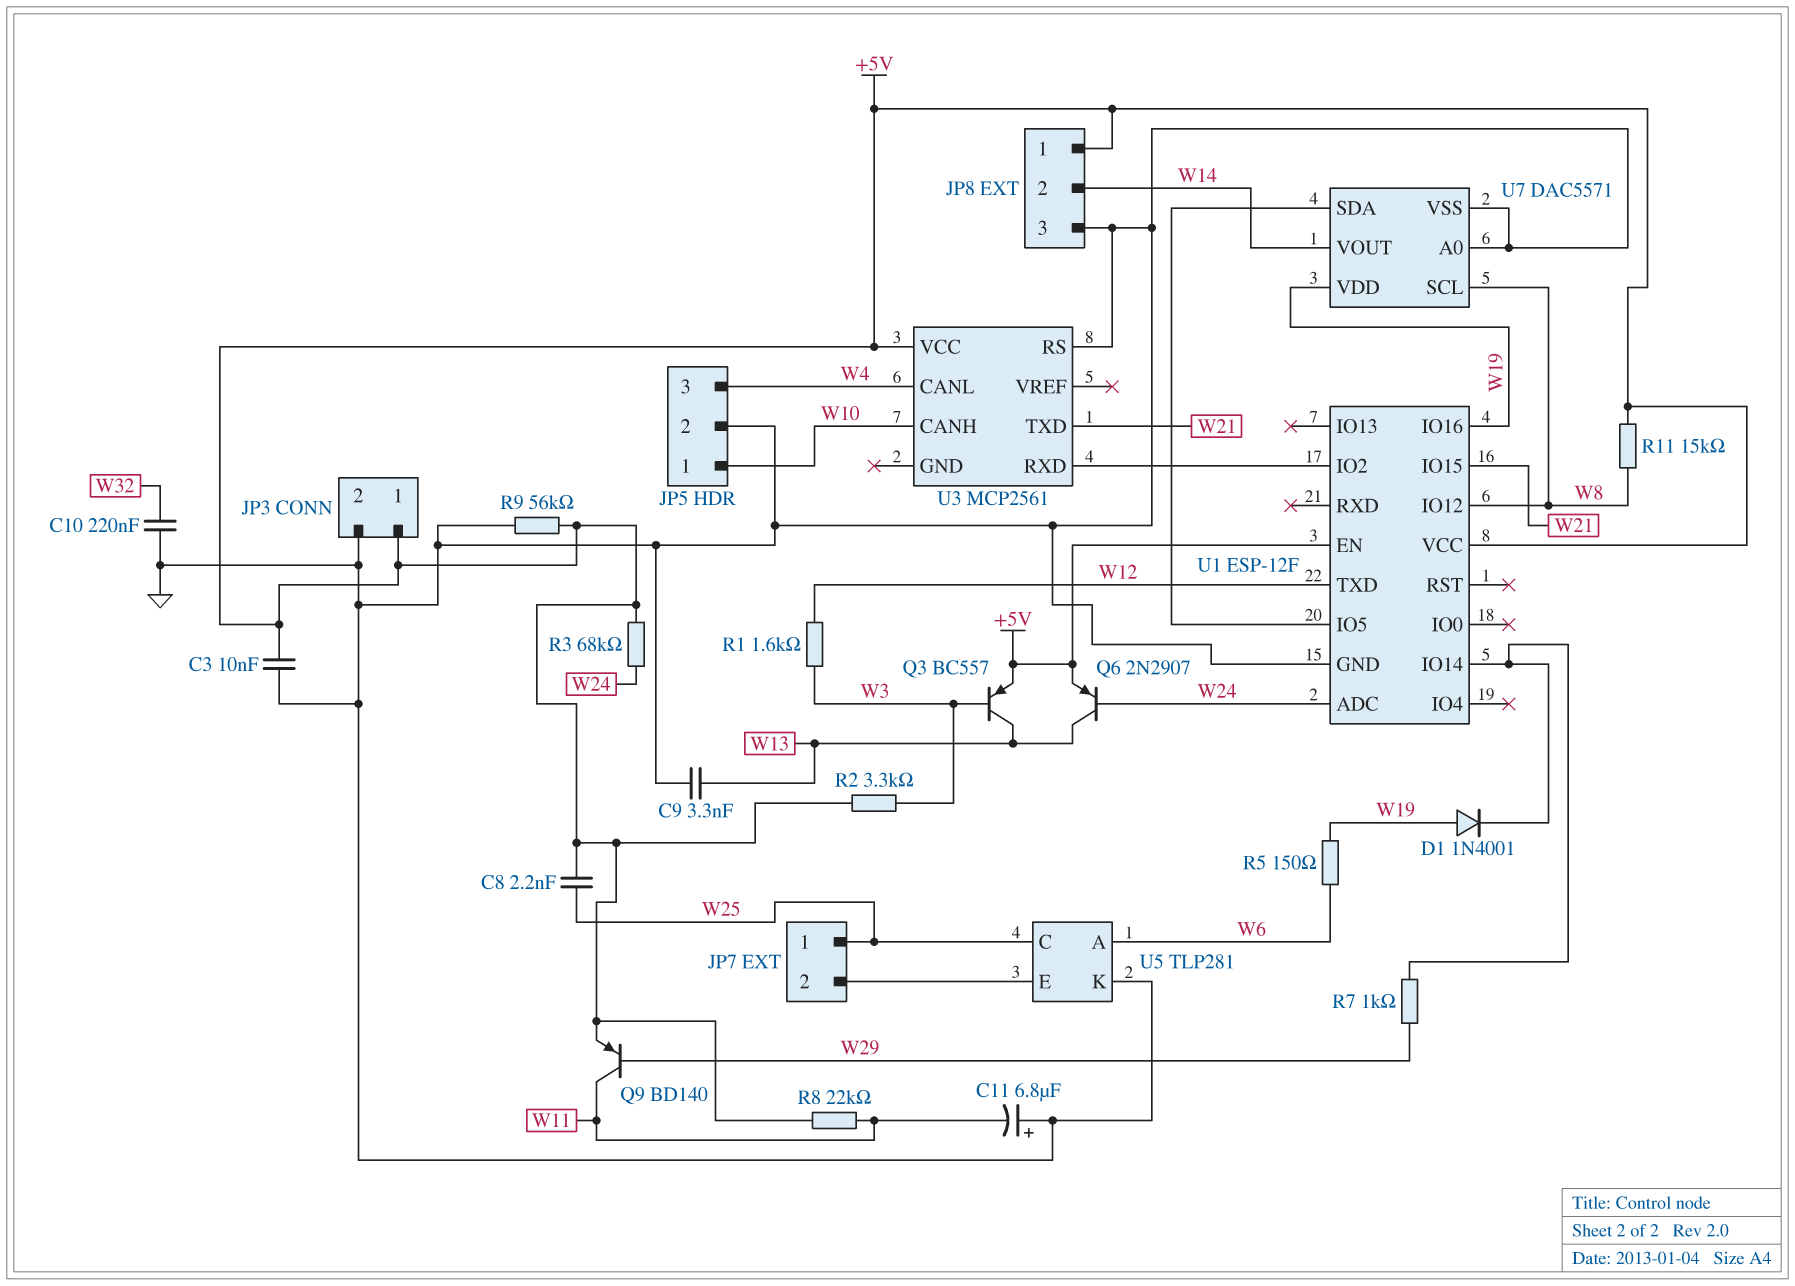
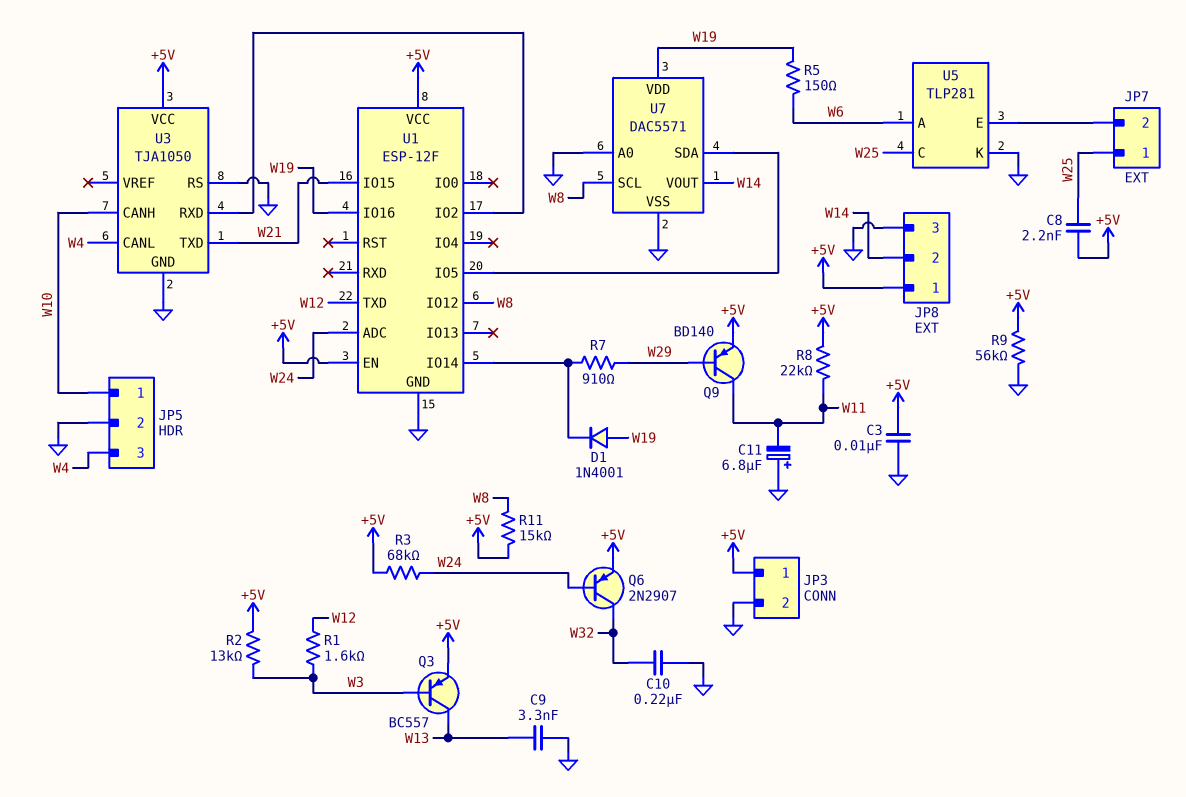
Q6: PNP 2N2907 (B W24, C W13, E +5V) -> PNP 2N2907 (B W24, C W32, E +5V)
R2: 3.3k (+5V, W3) -> 13k (+5V, W3)
R7: 1k (U1/IO14, W29) -> 910 (U1/IO14, W29)
U3: MCP2561 -> TJA1050
U3 pin GND: none -> GND

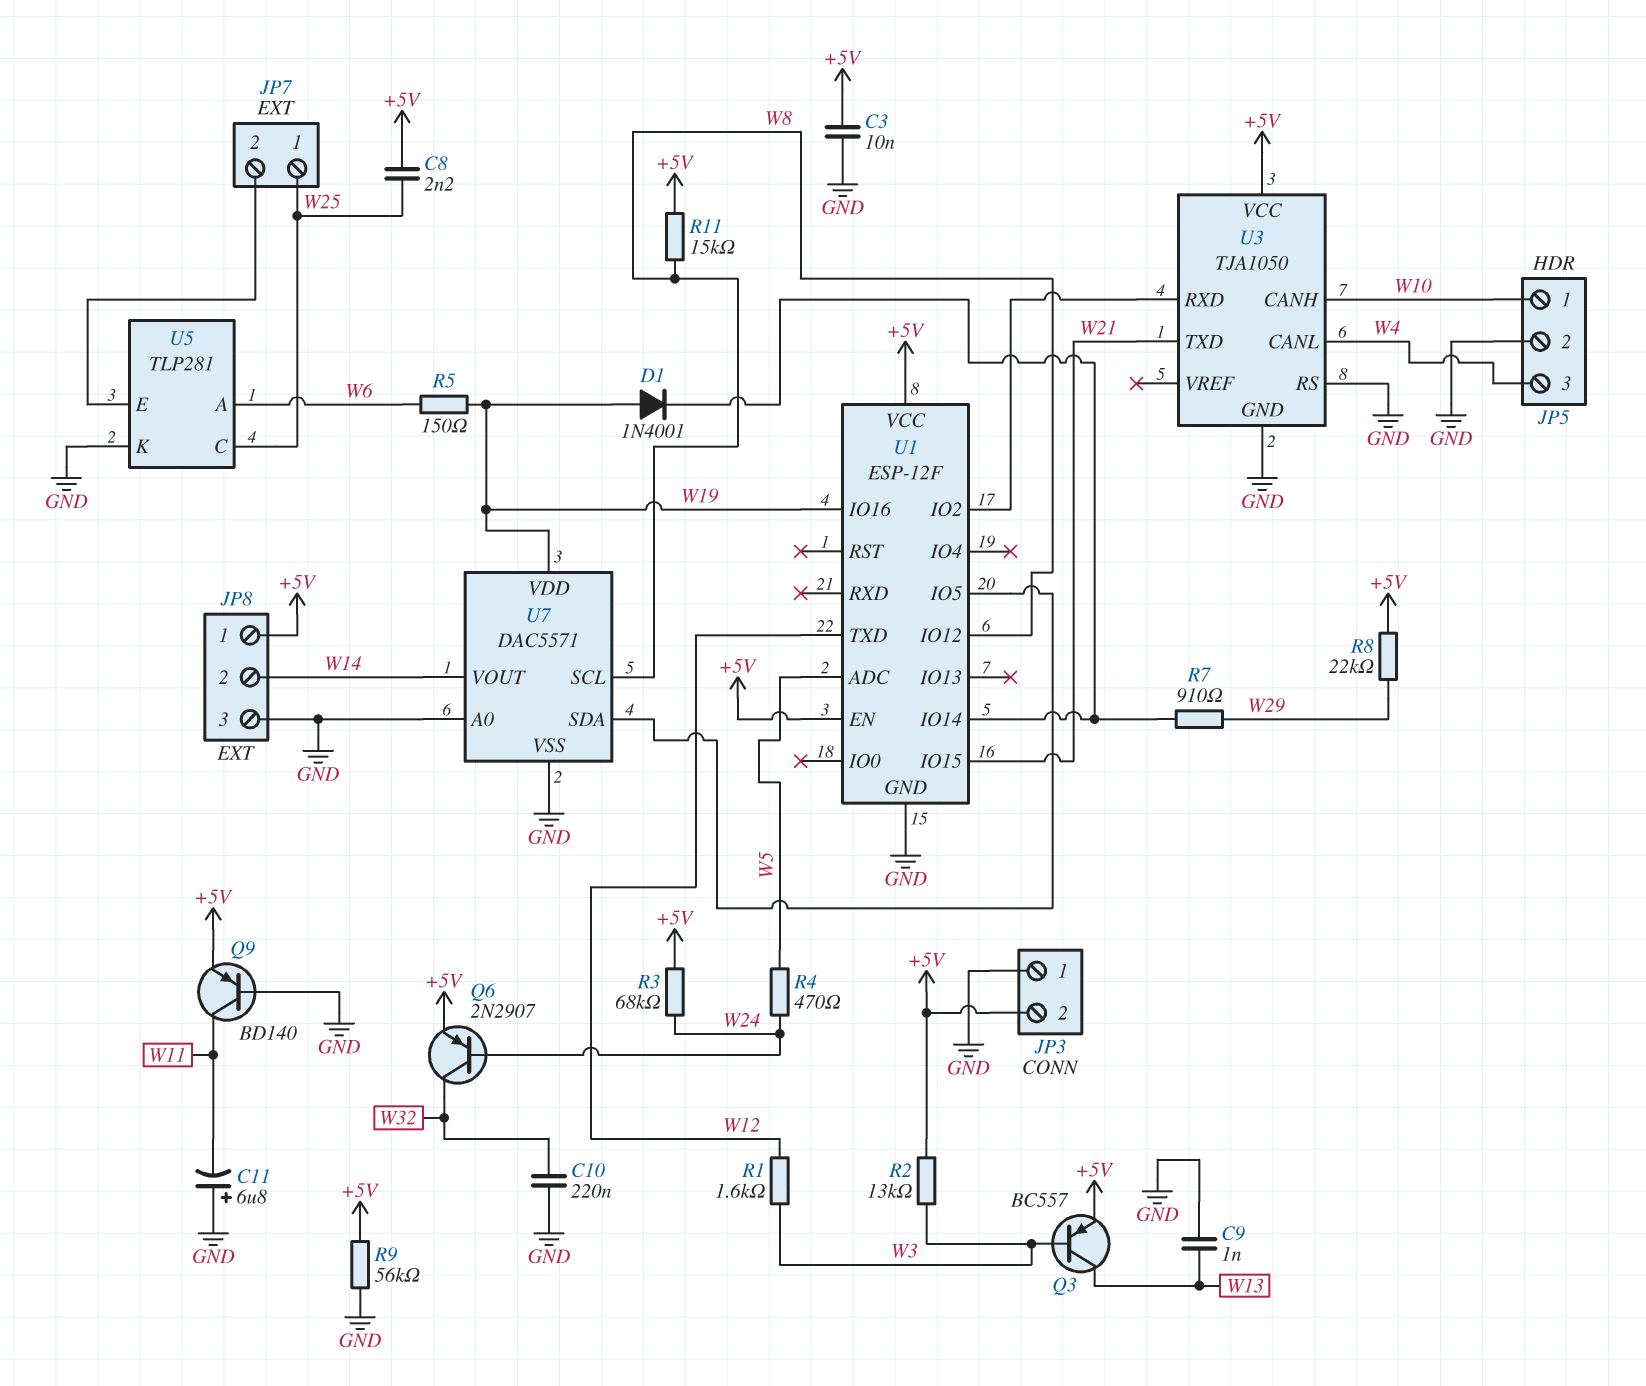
C9: 3.3nF (GND, W13) -> 1nF (GND, W13)
JP3 pin 1: +5V -> GND
JP3 pin 2: GND -> +5V
Q9: PNP BD140 (B W29, C W11, E +5V) -> PNP BD140 (B GND, C W11, E +5V)
R4: none -> 470 (W5, W24)
R8: 22k (+5V, W11) -> 22k (+5V, W29)
U1 pin ADC: W24 -> W5

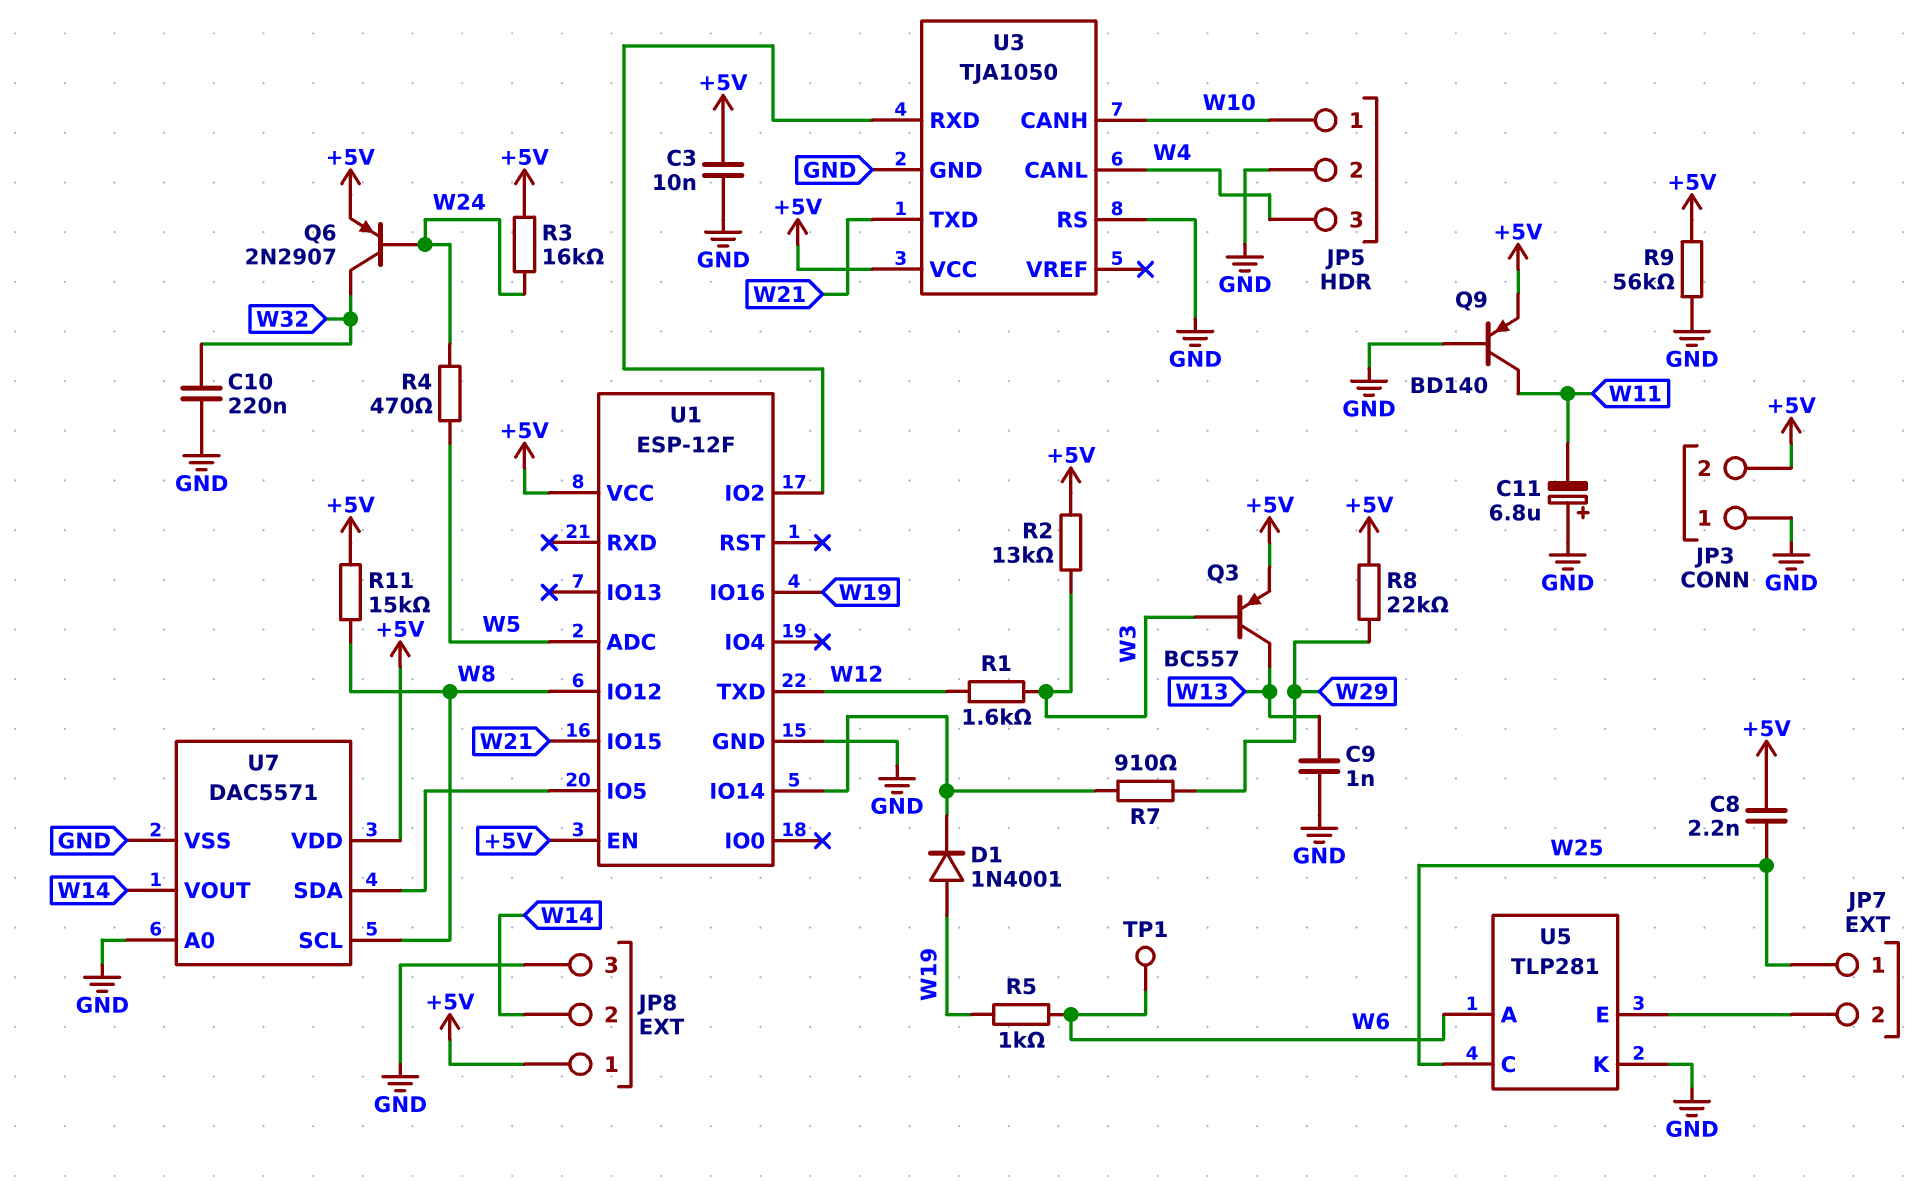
R3: 68k (+5V, W24) -> 16k (+5V, W24)
R5: 150 (W6, W19) -> 1k (W6, W19)
TP1: none -> test point (W6)
U7 pin VDD: W19 -> +5V

